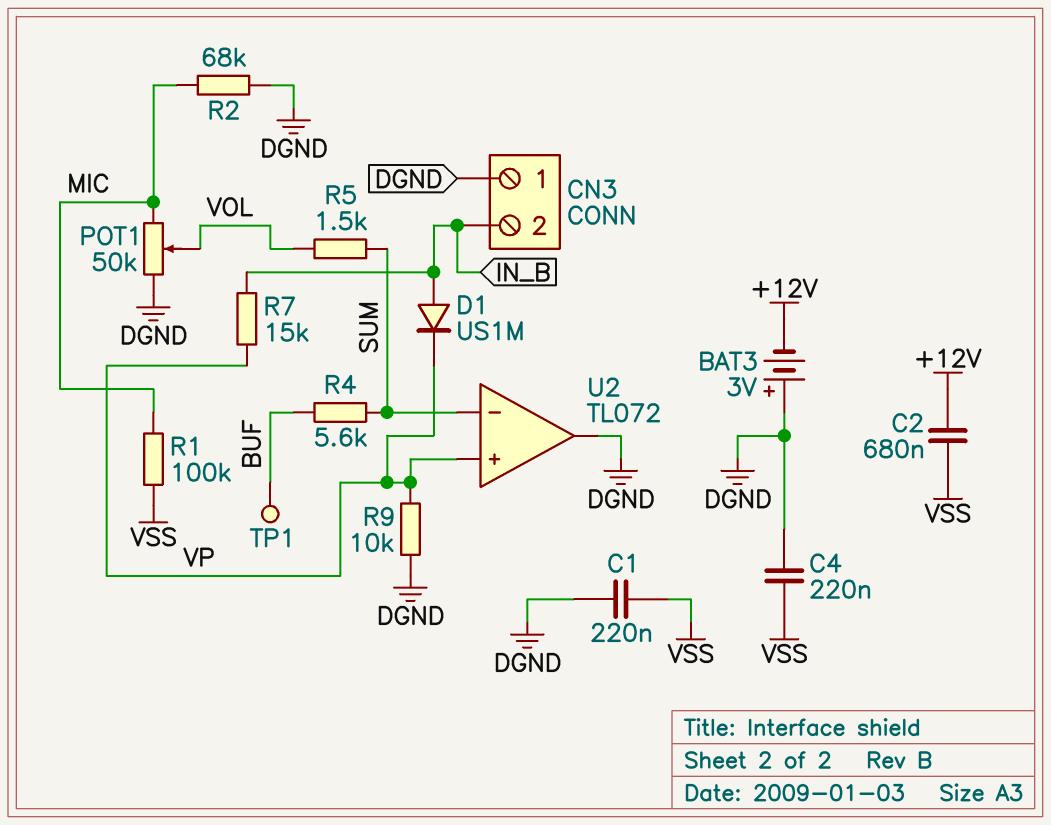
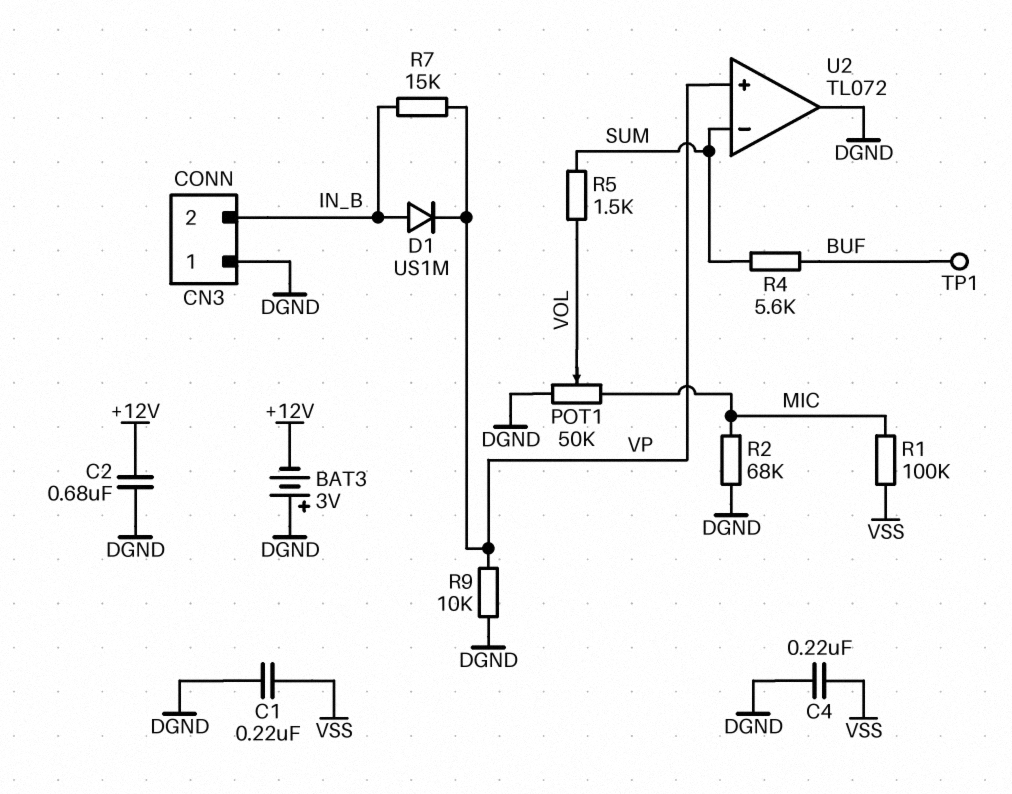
C2: 680nF (+12V, VSS) -> 680nF (+12V, DGND)

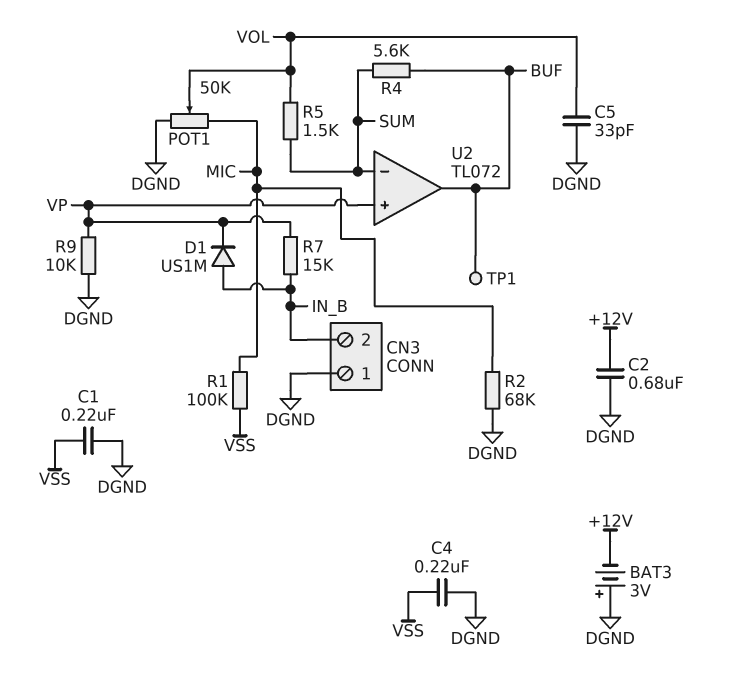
C5: none -> 33pF (DGND, VOL)
U2 pin out: DGND -> BUF

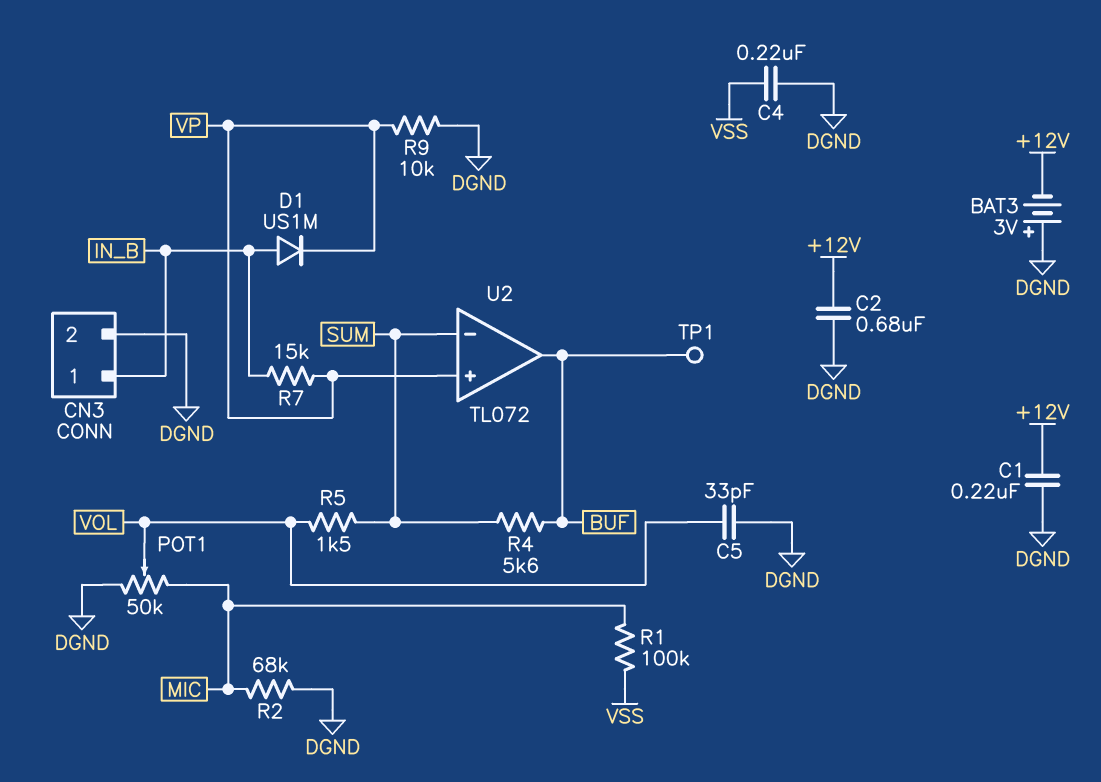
C1: 220nF (DGND, VSS) -> 220nF (+12V, DGND)
CN3 pin 1: DGND -> IN_B
CN3 pin 2: IN_B -> DGND

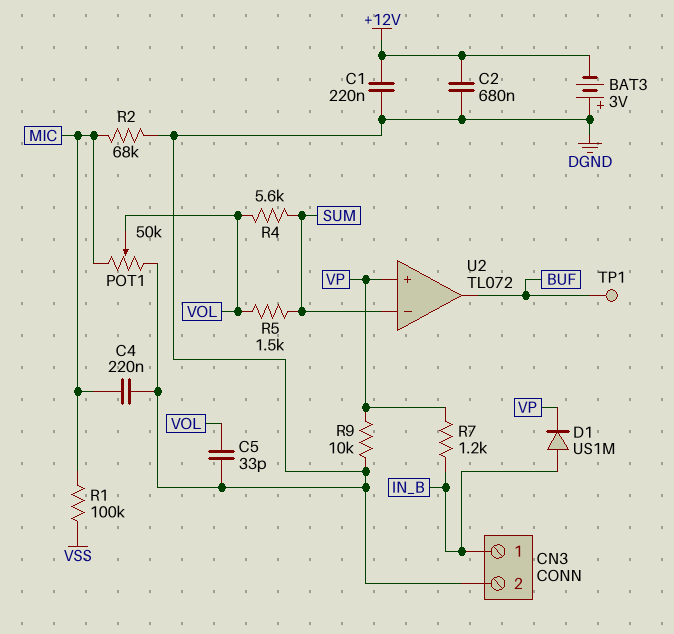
C4: 220nF (DGND, VSS) -> 220nF (DGND, MIC)
R4: 5.6k (BUF, SUM) -> 5.6k (SUM, VOL)
R7: 15k (IN_B, VP) -> 1.2k (IN_B, VP)

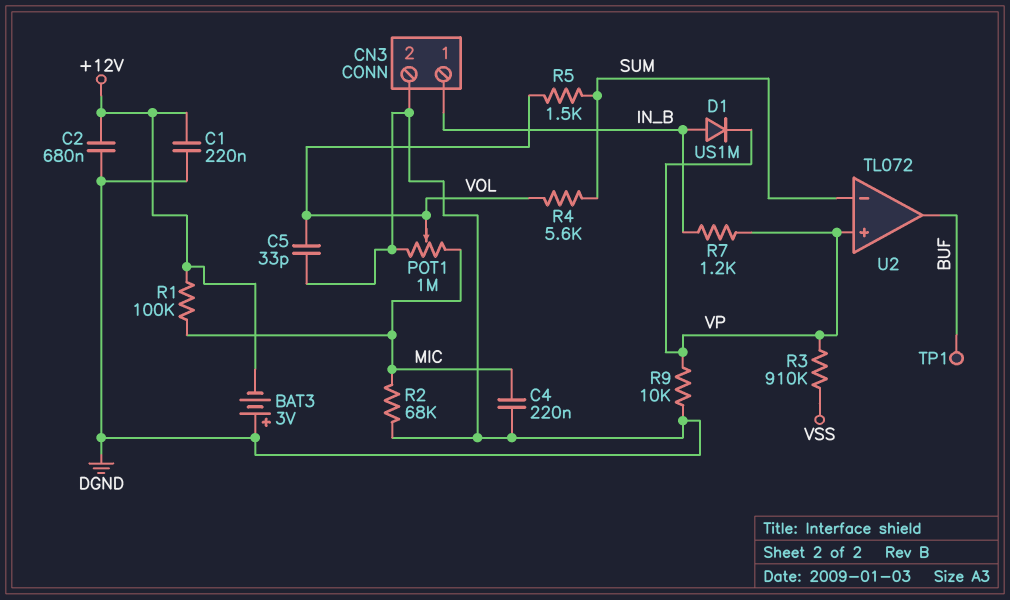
POT1: 50k (DGND, MIC, wiper VOL) -> 1M (DGND, MIC, wiper VOL)
R1: 100k (MIC, VSS) -> 100k (+12V, MIC)
R3: none -> 910k (VP, VSS)

